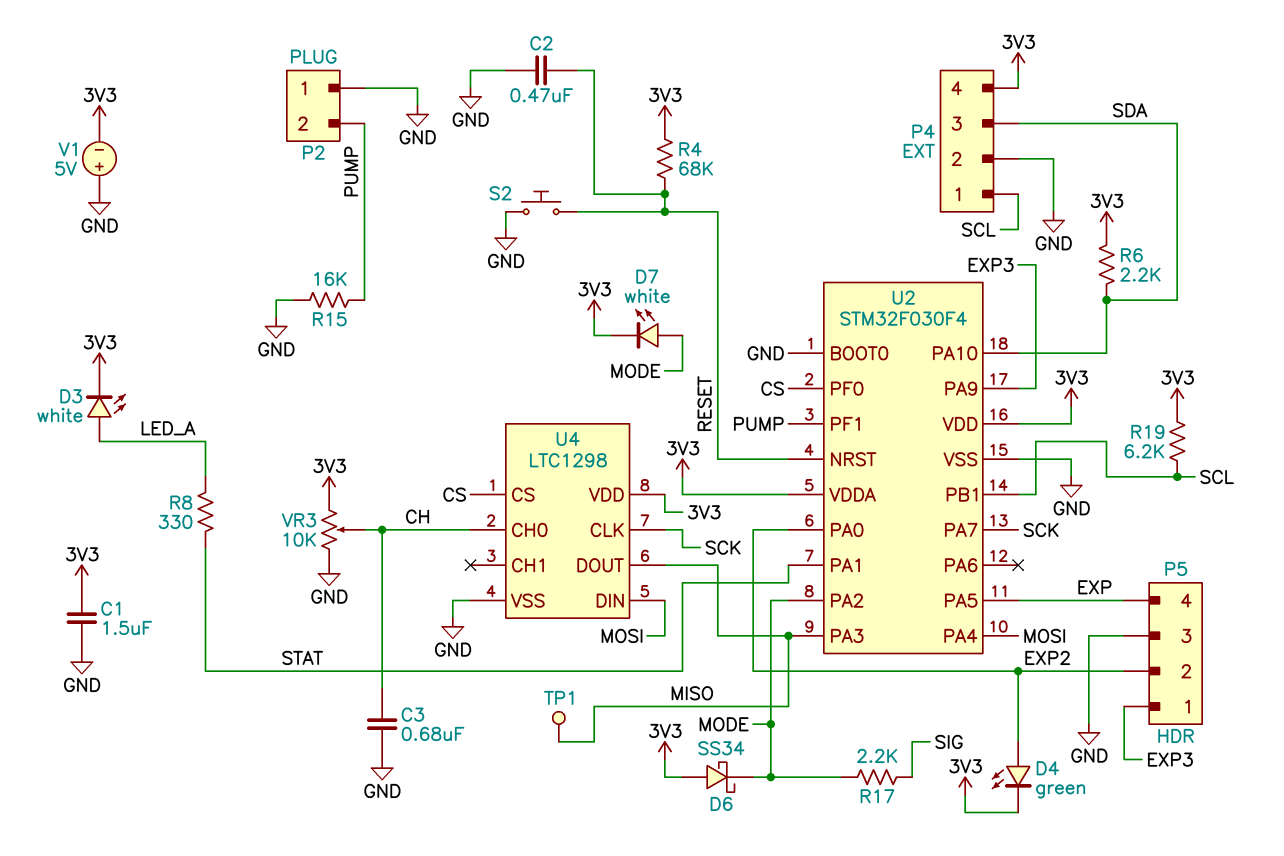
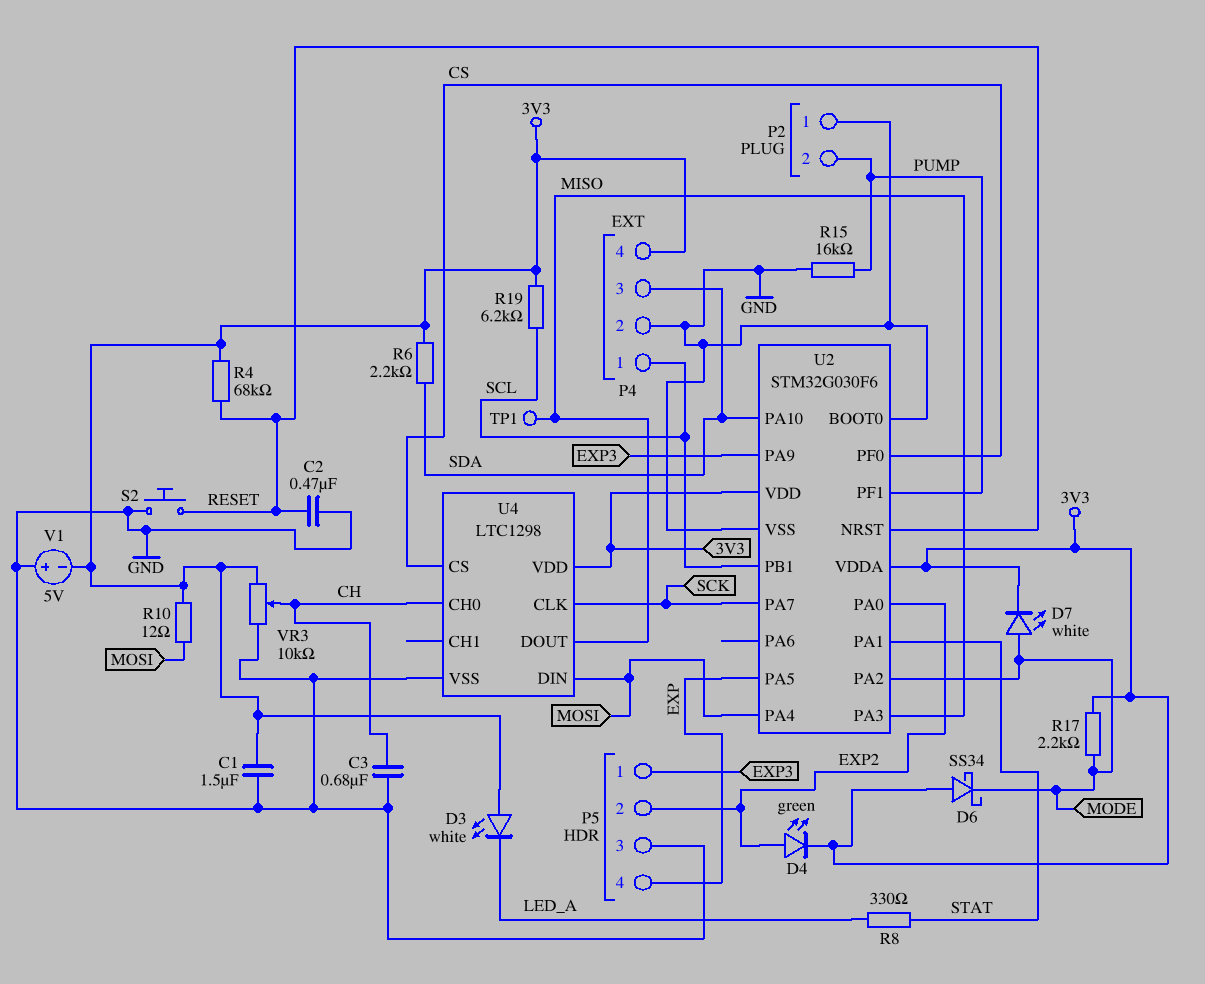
D3: LED white (A LED_A, K 3V3) -> LED white (A 3V3, K LED_A)
R10: none -> 12 (3V3, MOSI)
R17: 2.2k (MODE, SIG) -> 2.2k (3V3, MODE)
U2: STM32F030F4 -> STM32G030F6

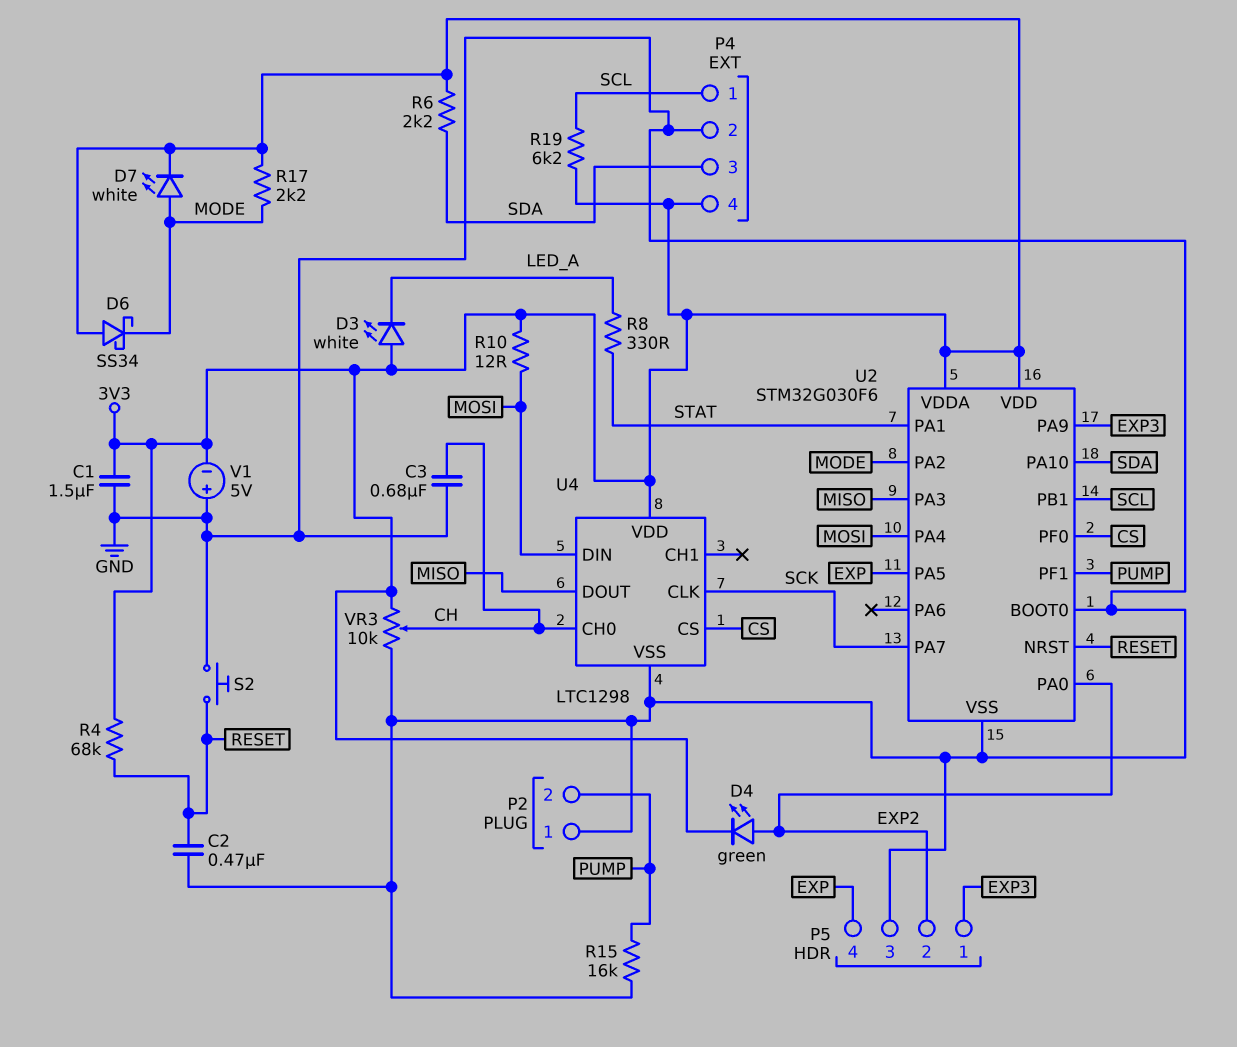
TP1: test point (MISO) -> none

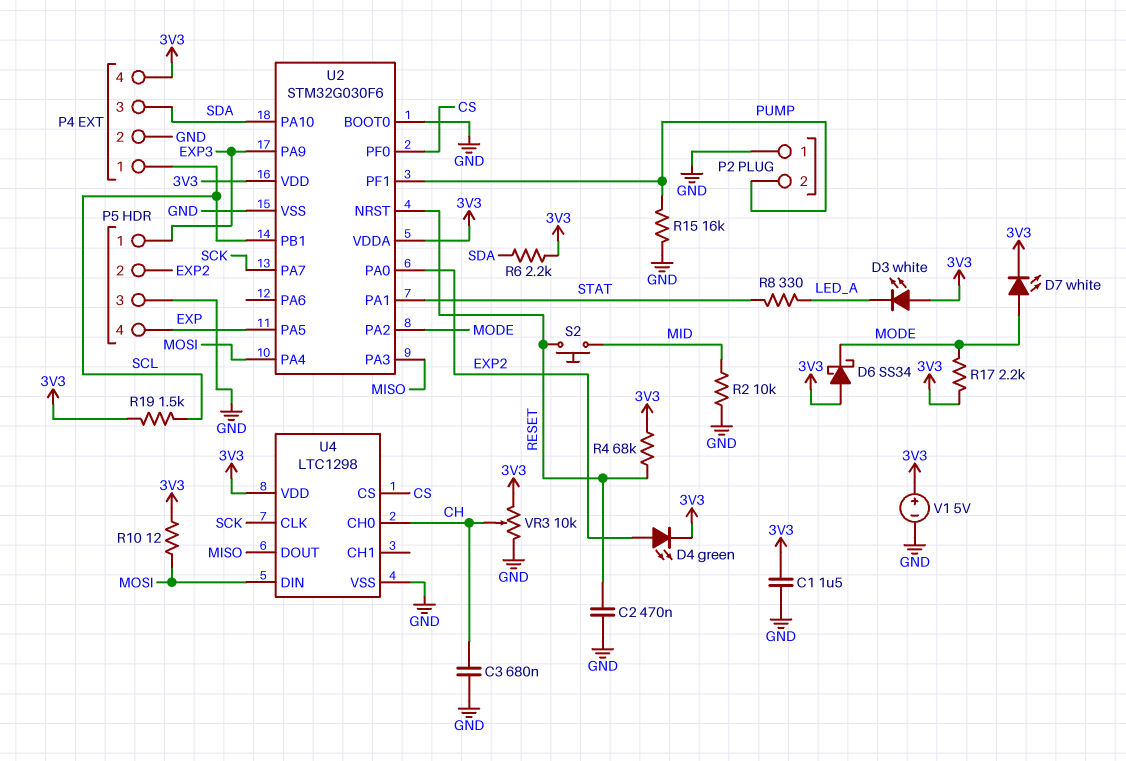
R2: none -> 10k (GND, MID)
R19: 6.2k (3V3, SCL) -> 1.5k (3V3, SCL)
S2: button (GND, RESET) -> button (MID, RESET)
V1: 5V (plus GND, minus 3V3) -> 5V (plus 3V3, minus GND)

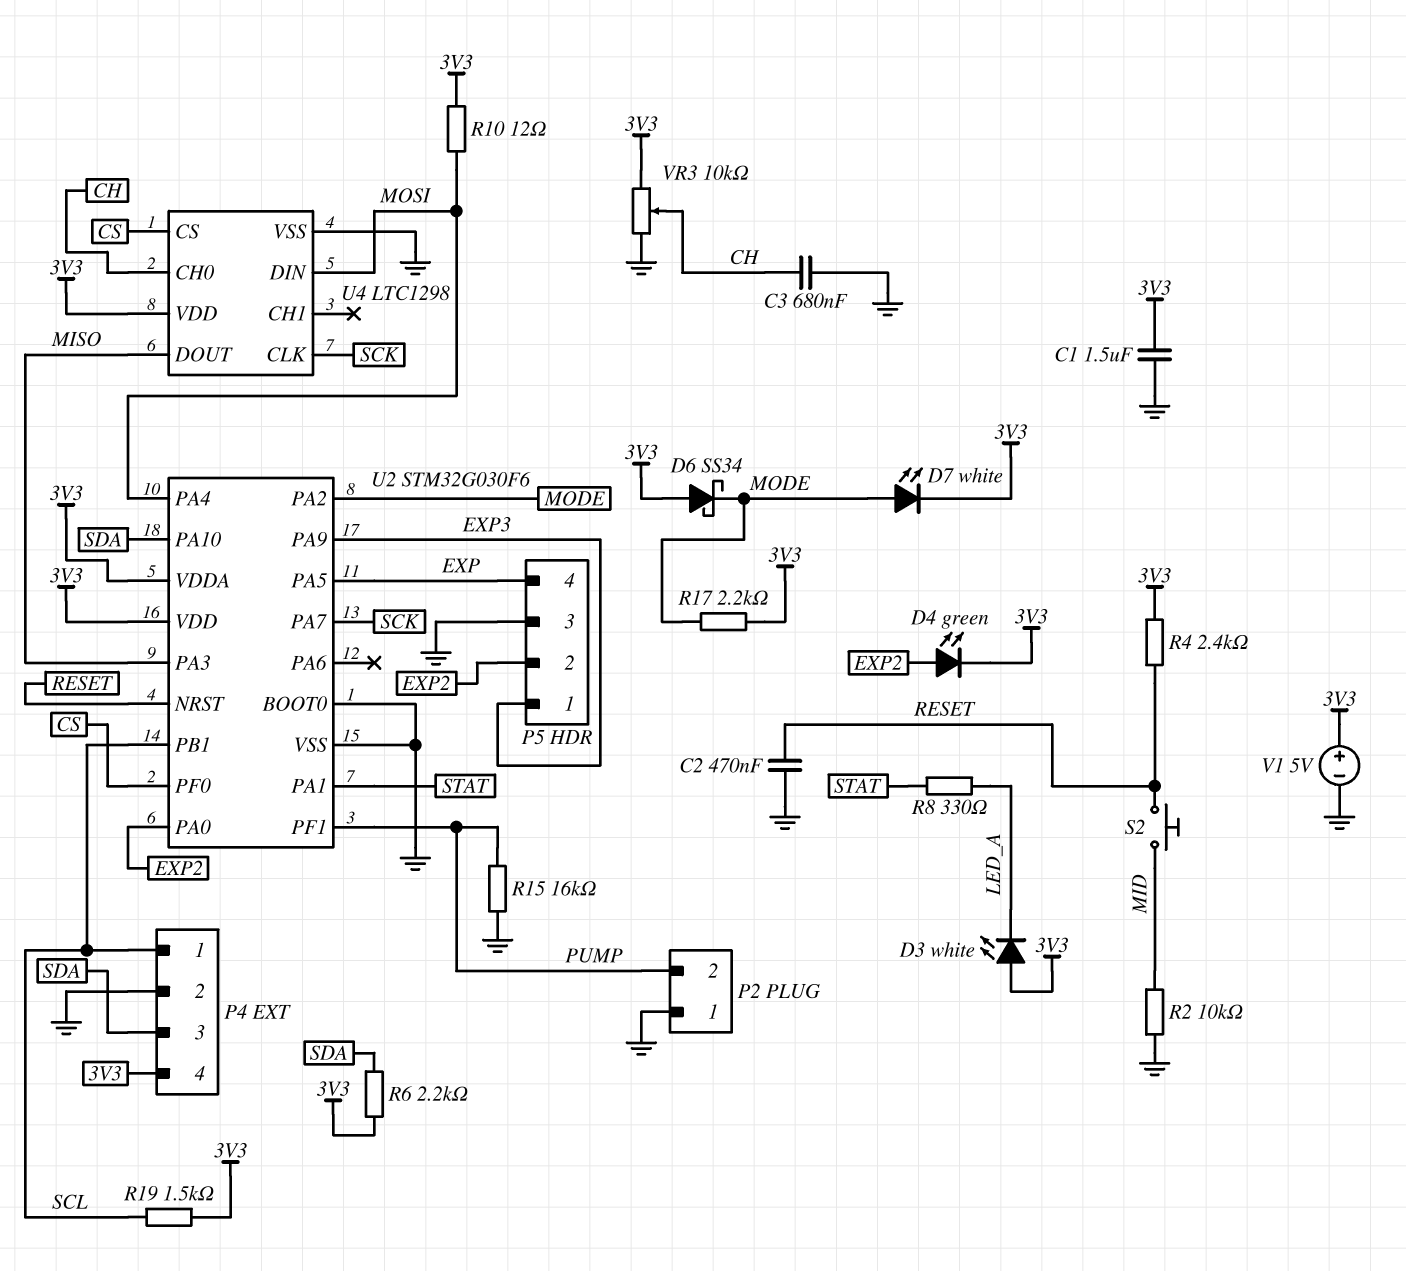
R4: 68k (3V3, RESET) -> 2.4k (3V3, RESET)

